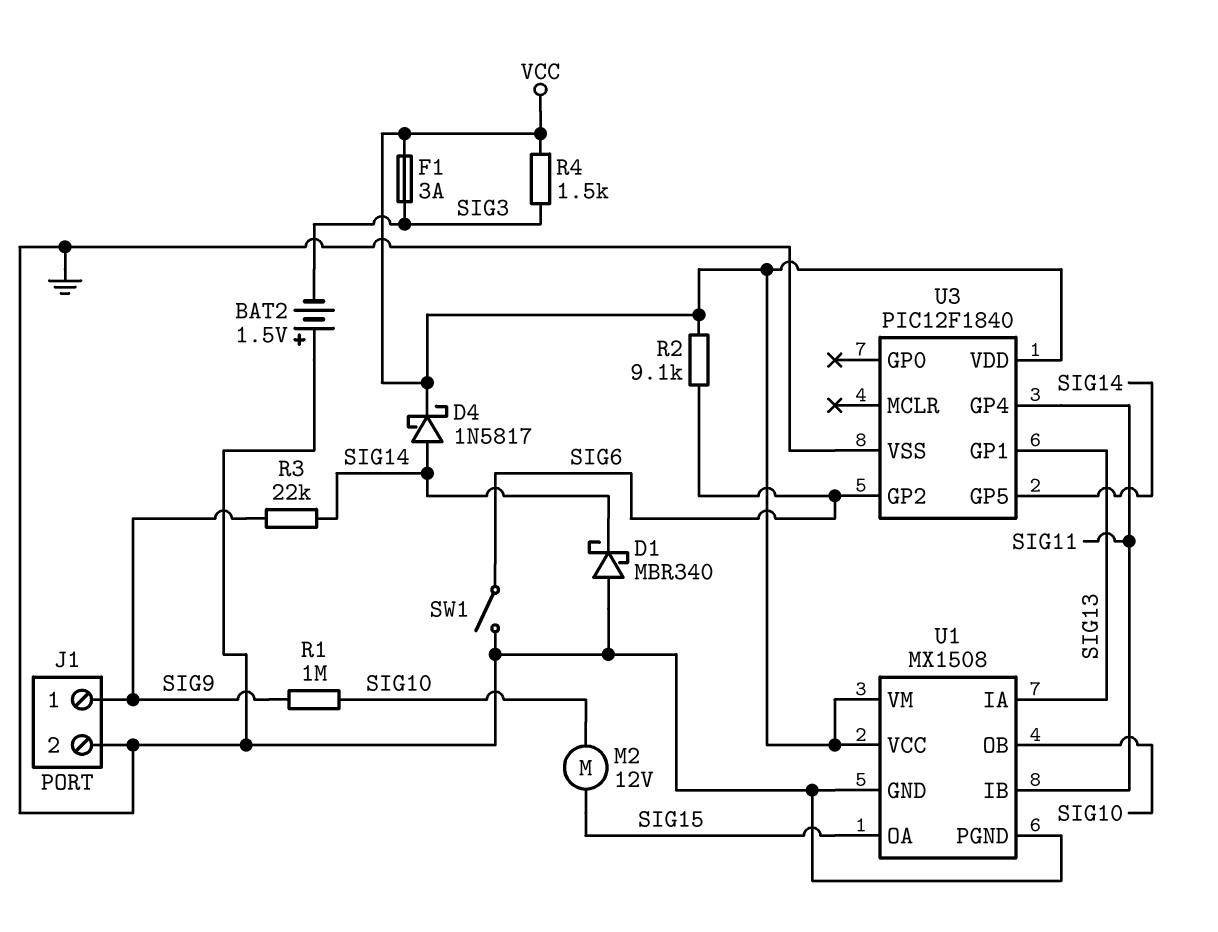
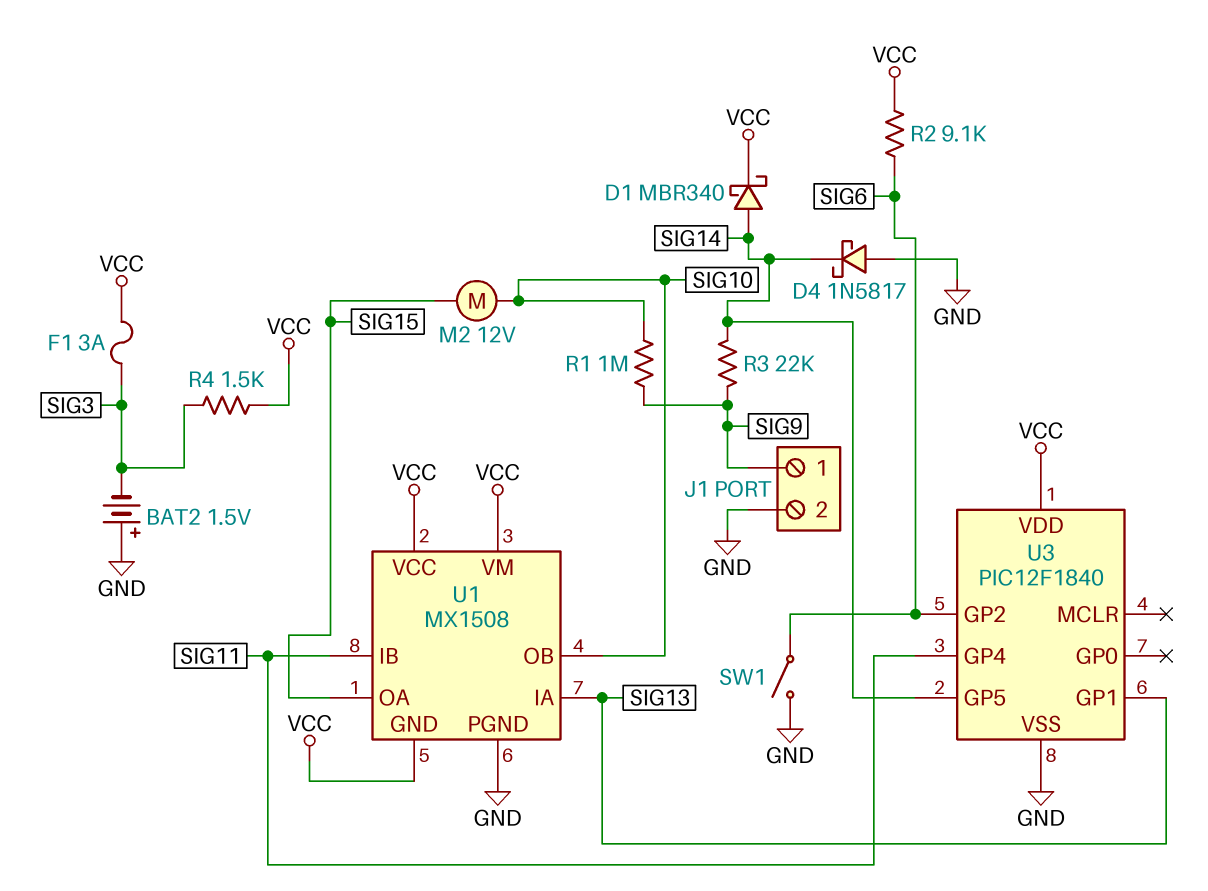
D1: schottky MBR340 (A GND, K SIG14) -> schottky MBR340 (A SIG14, K VCC)
D4: schottky 1N5817 (A SIG14, K VCC) -> schottky 1N5817 (A GND, K SIG14)
U1 pin GND: GND -> VCC

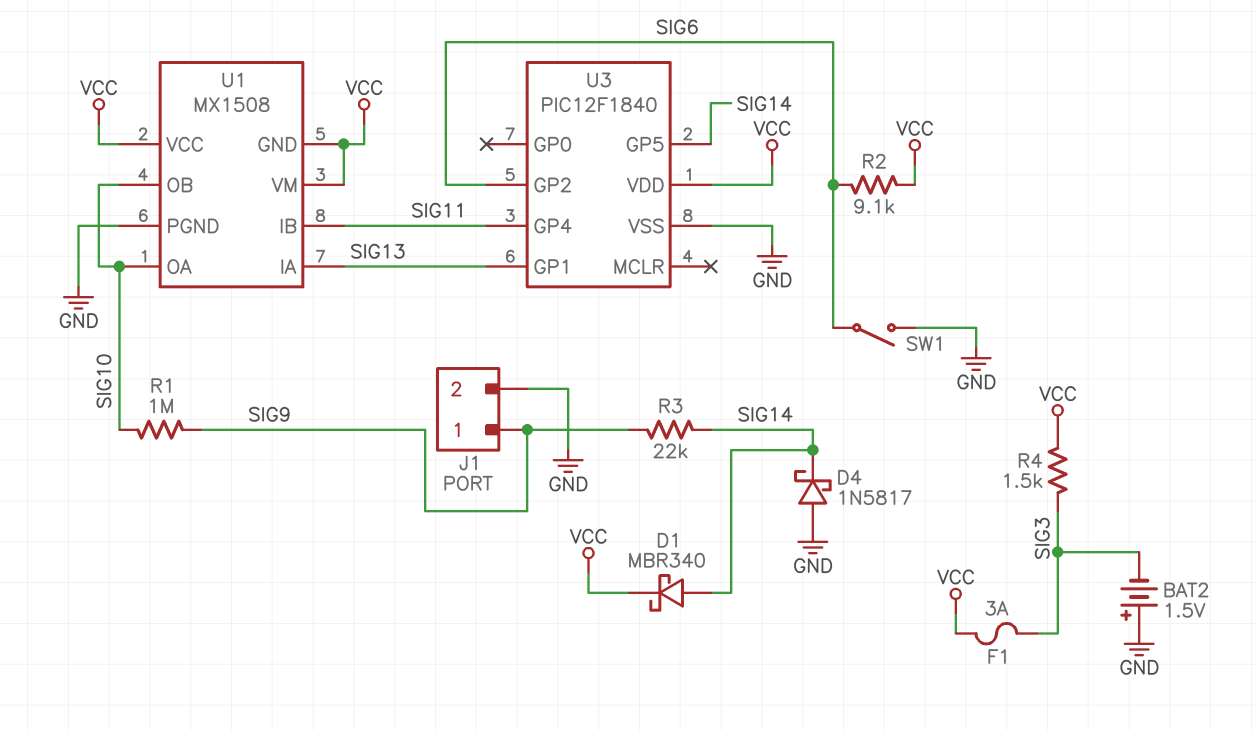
M2: motor 12V (SIG10, SIG15) -> none
U1 pin OA: SIG15 -> SIG10

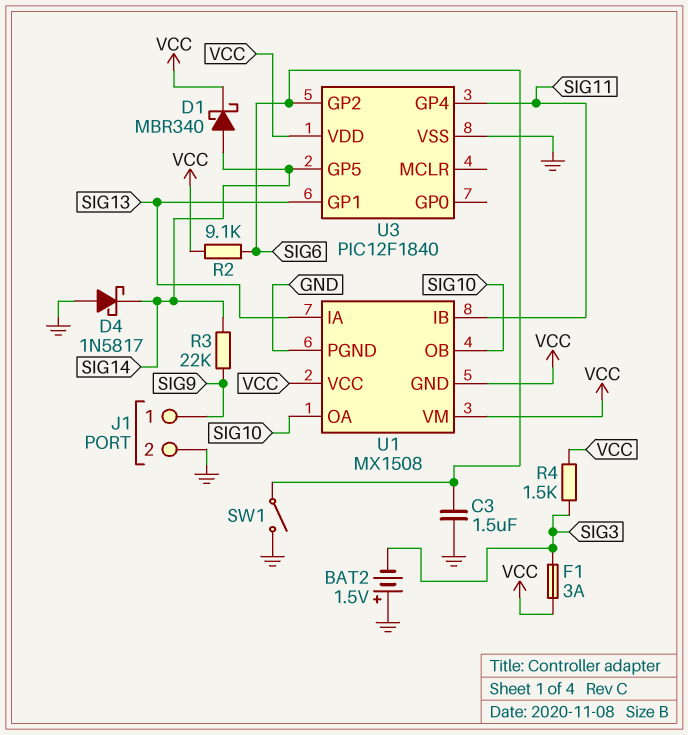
C3: none -> 1.5uF (GND, SIG6)
R1: 1M (SIG9, SIG10) -> none

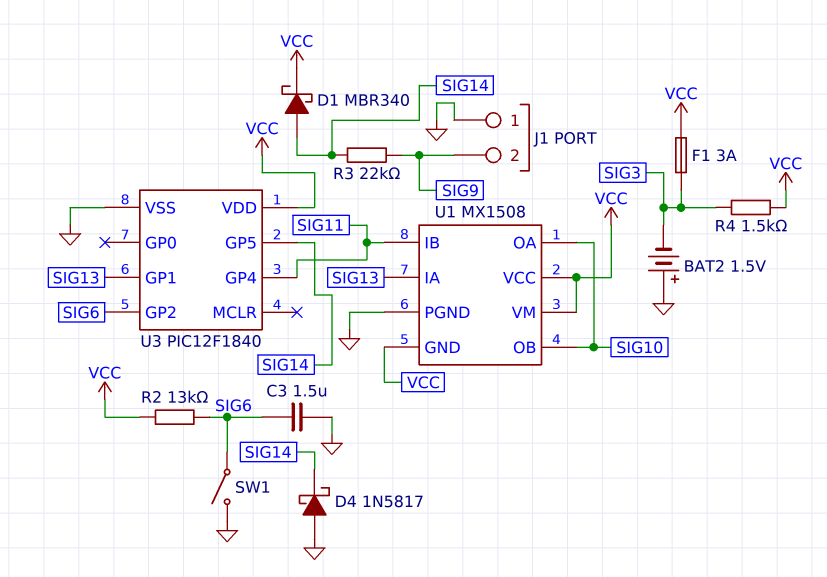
J1 pin 1: SIG9 -> GND
J1 pin 2: GND -> SIG9
R2: 9.1k (SIG6, VCC) -> 13k (SIG6, VCC)

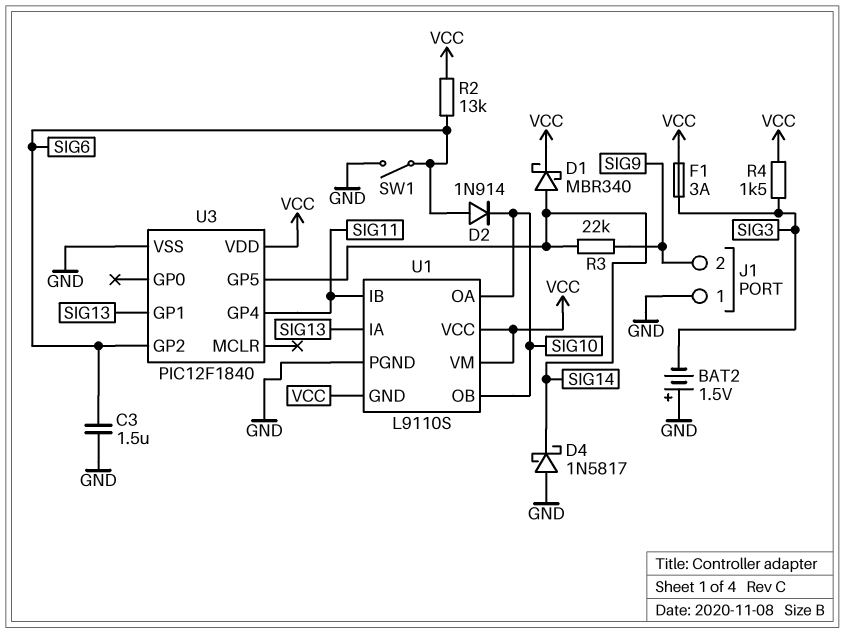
D2: none -> diode 1N914 (A SIG6, K SIG10)
U1: MX1508 -> L9110S

